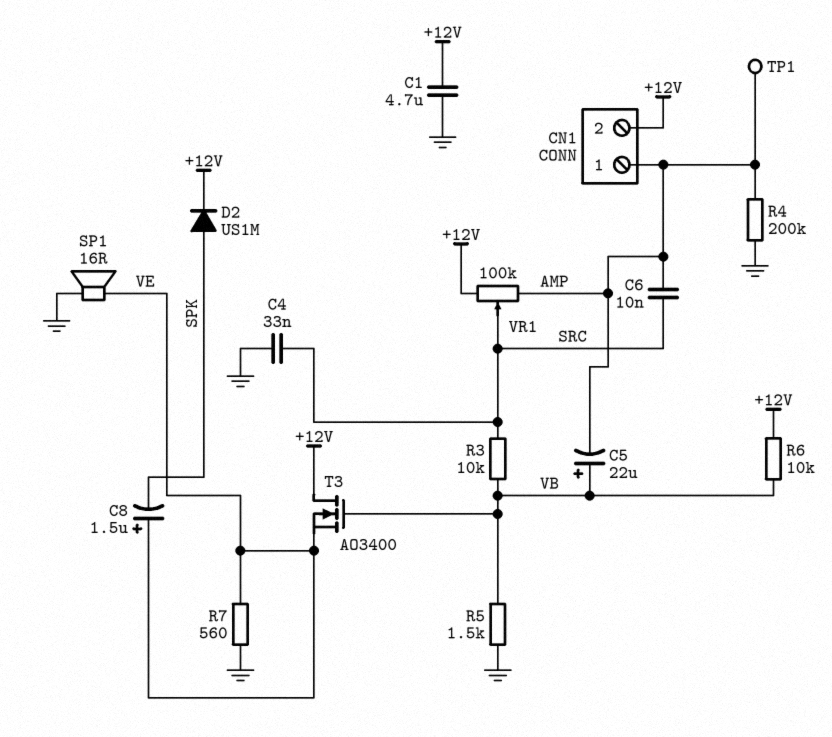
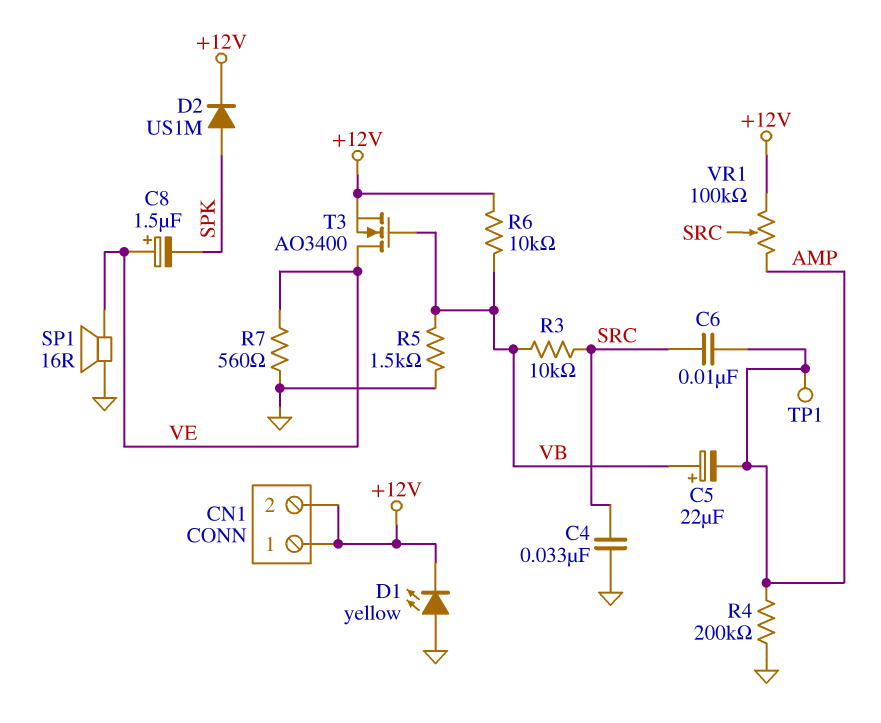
C1: 4.7uF (+12V, GND) -> none
CN1 pin 1: AMP -> +12V
D1: none -> LED yellow (A GND, K +12V)
T3: NMOS AO3400 (G VB, D +12V, S VE) -> NMOS AO3400 (G VB, D VE, S +12V)

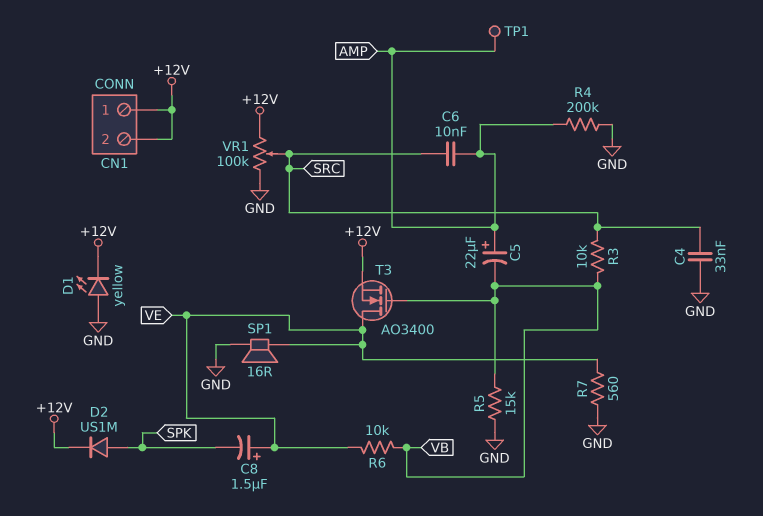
C5: 22uF (plus VB, minus AMP) -> 22uF (plus AMP, minus VB)
R5: 1.5k (GND, VB) -> 15k (GND, VB)
R6: 10k (+12V, VB) -> 10k (VB, VE)
VR1: 100k (+12V, AMP, wiper SRC) -> 100k (+12V, GND, wiper SRC)

